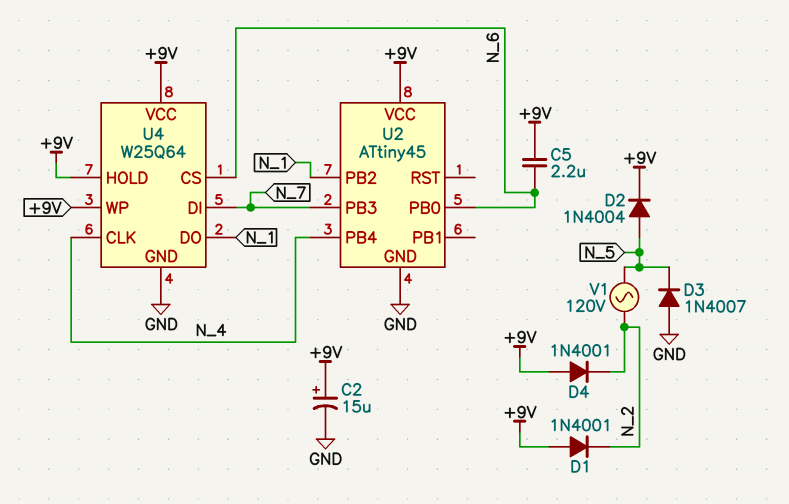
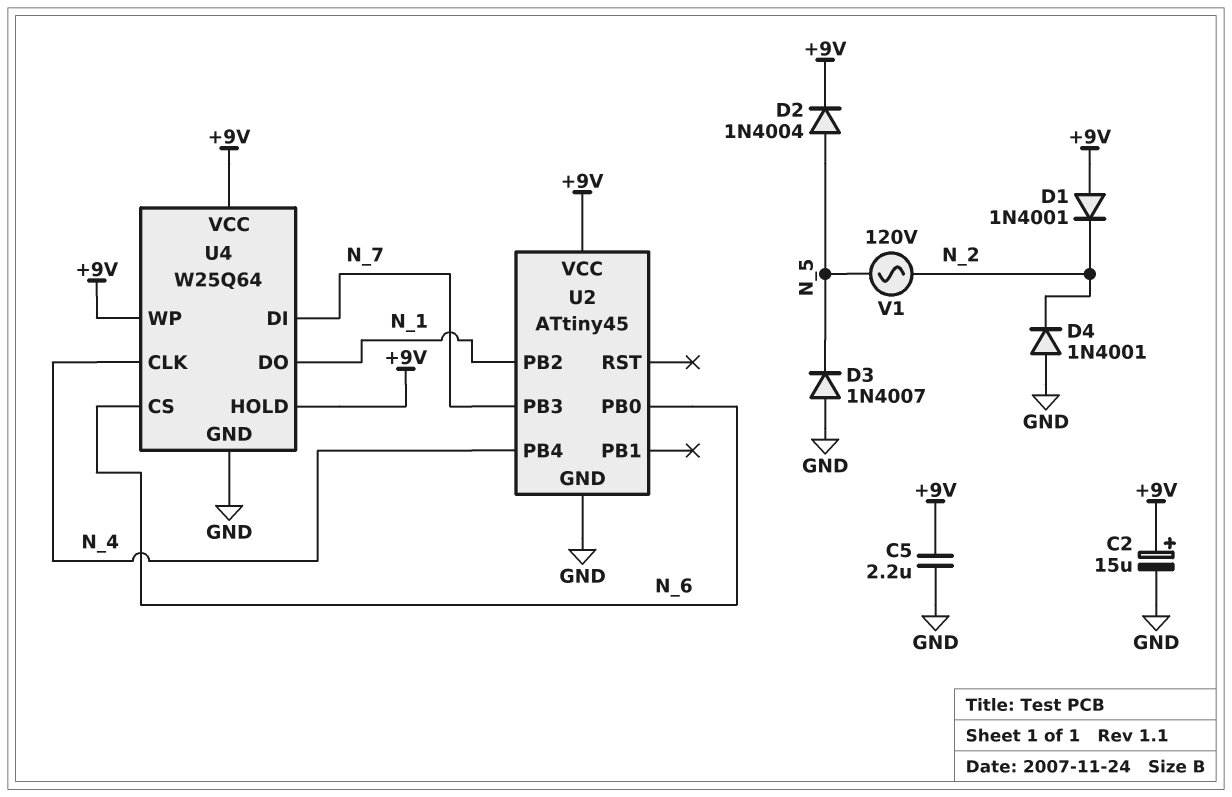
C5: 2.2uF (+9V, N_6) -> 2.2uF (+9V, GND)
D4: diode 1N4001 (A +9V, K N_2) -> diode 1N4001 (A GND, K N_2)

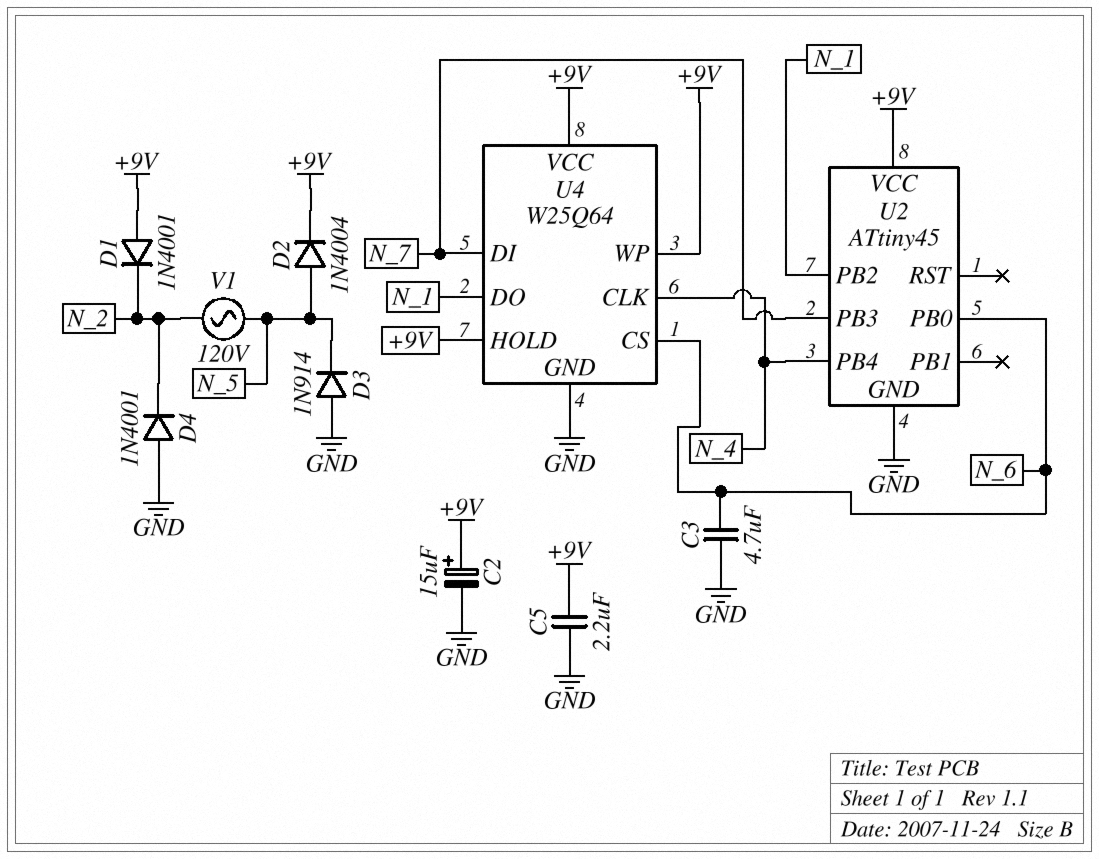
C3: none -> 4.7uF (GND, N_6)
D3: diode 1N4007 (A GND, K N_5) -> diode 1N914 (A GND, K N_5)

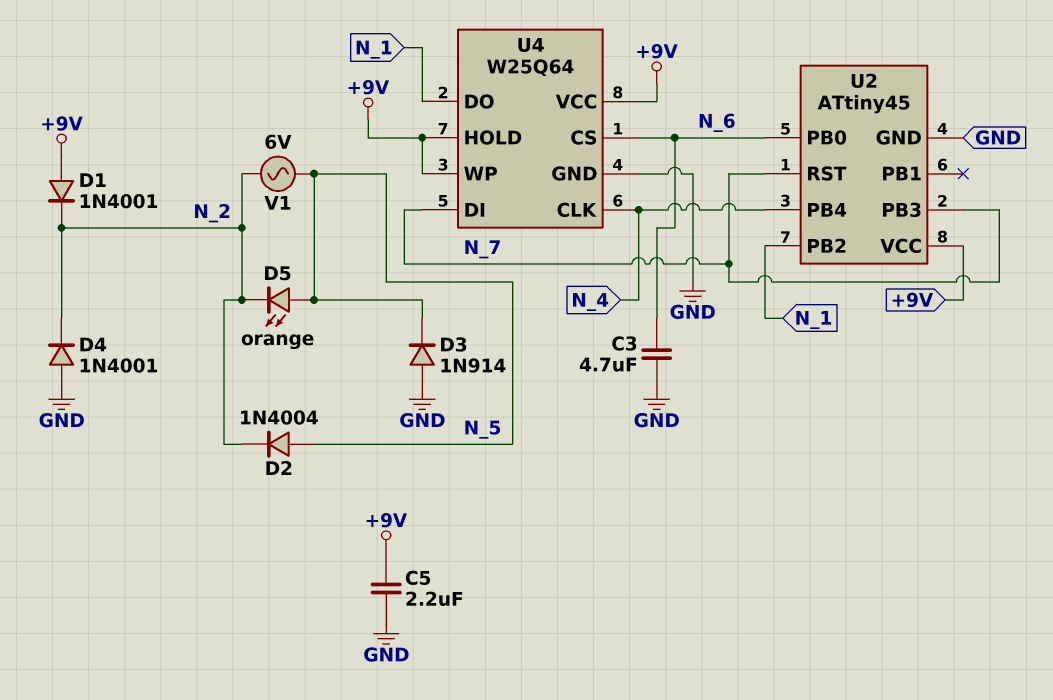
C2: 15uF (plus +9V, minus GND) -> none
D2: diode 1N4004 (A N_5, K +9V) -> diode 1N4004 (A N_5, K N_2)
D5: none -> LED orange (A N_5, K N_2)
U2 pin RST: none -> N_7
V1: AC 120V (N_2, N_5) -> AC 6V (N_2, N_5)

